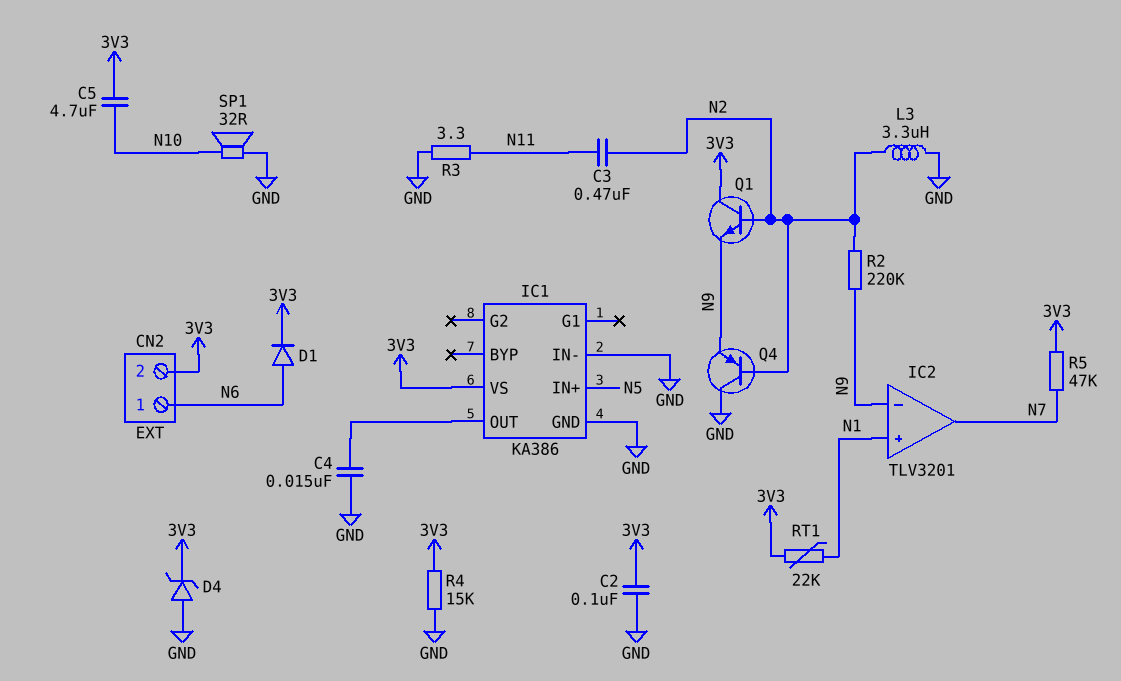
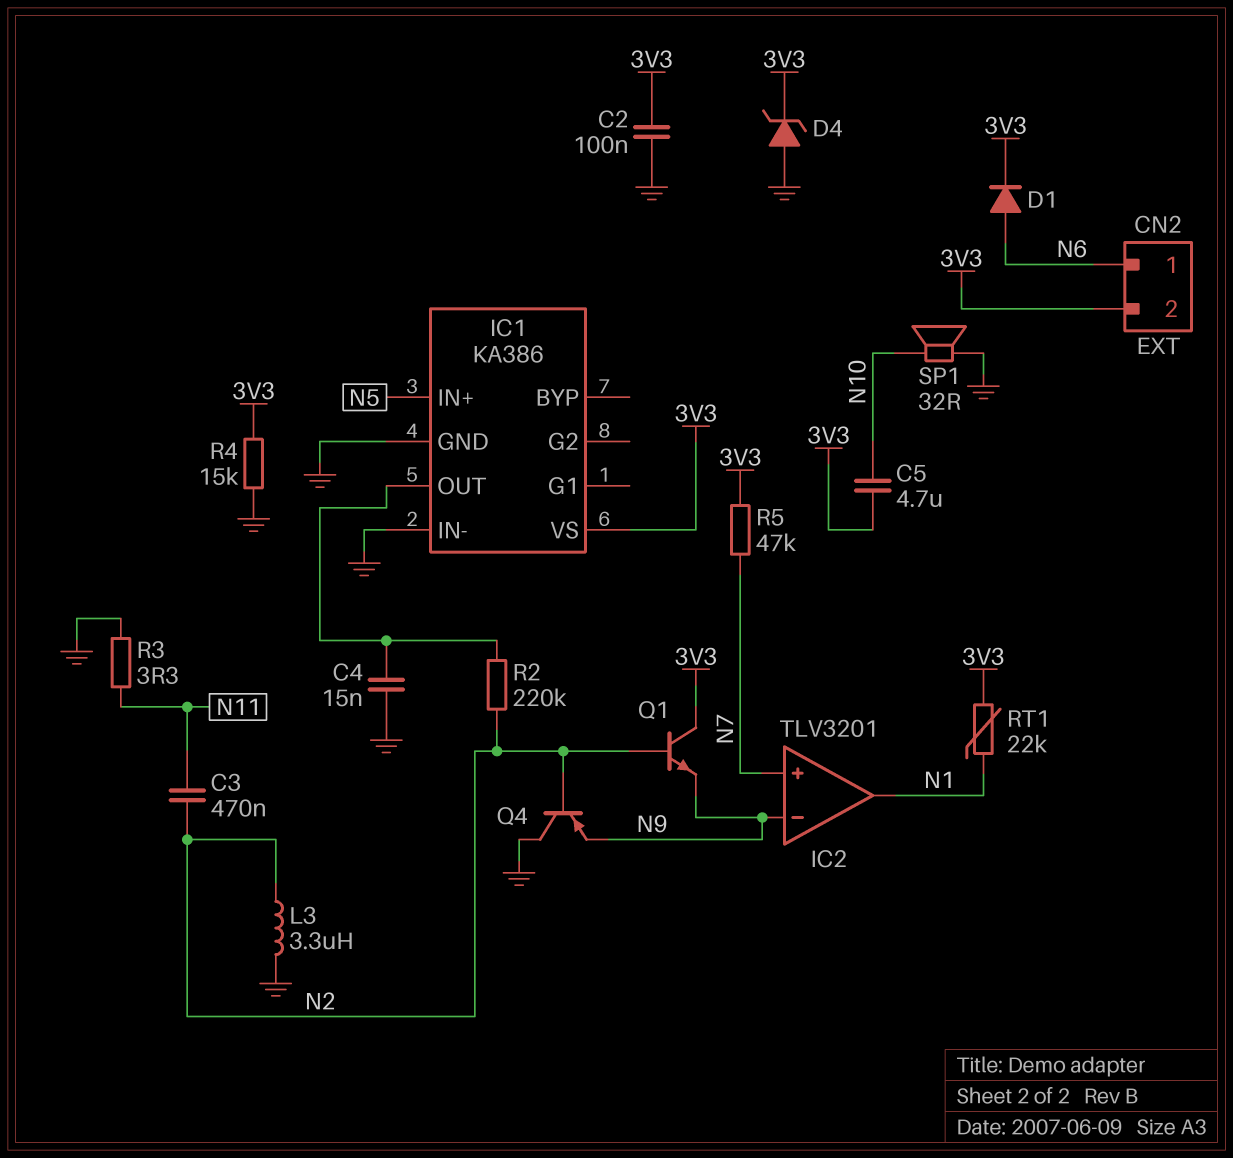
IC2 pin in+: N1 -> N7
IC2 pin out: N7 -> N1
R2: 220k (N2, N9) -> 220k (IC1/OUT, N2)

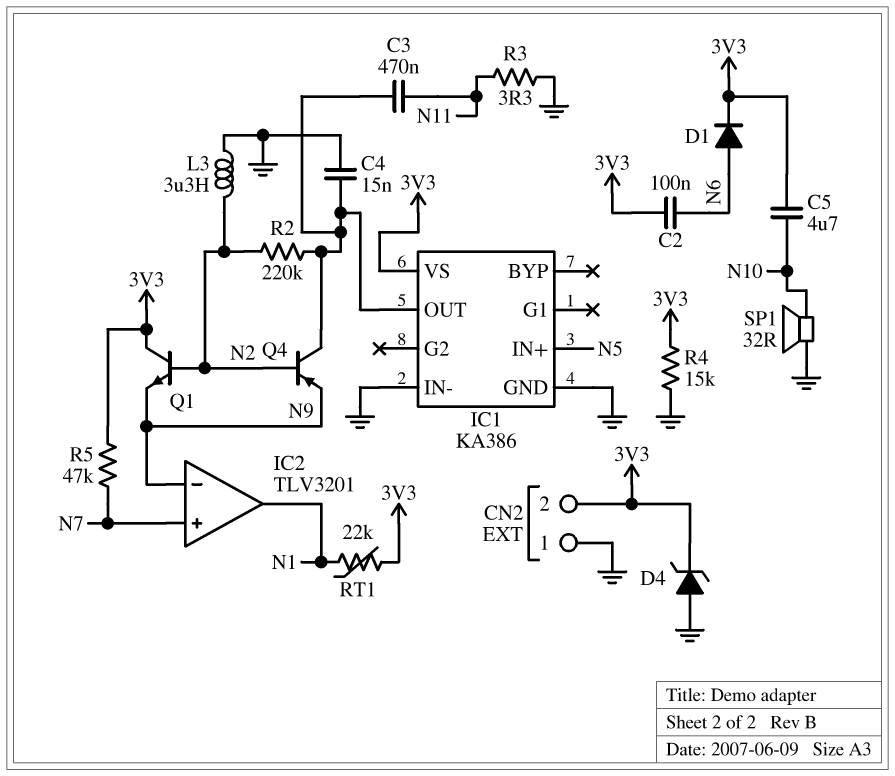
C2: 100nF (3V3, GND) -> 100nF (3V3, N6)
C3: 470nF (N2, N11) -> 470nF (IC1/OUT, N11)
CN2 pin 1: N6 -> GND
Q4: PNP (B N2, C GND, E N9) -> PNP (B N2, C IC1/OUT, E N9)

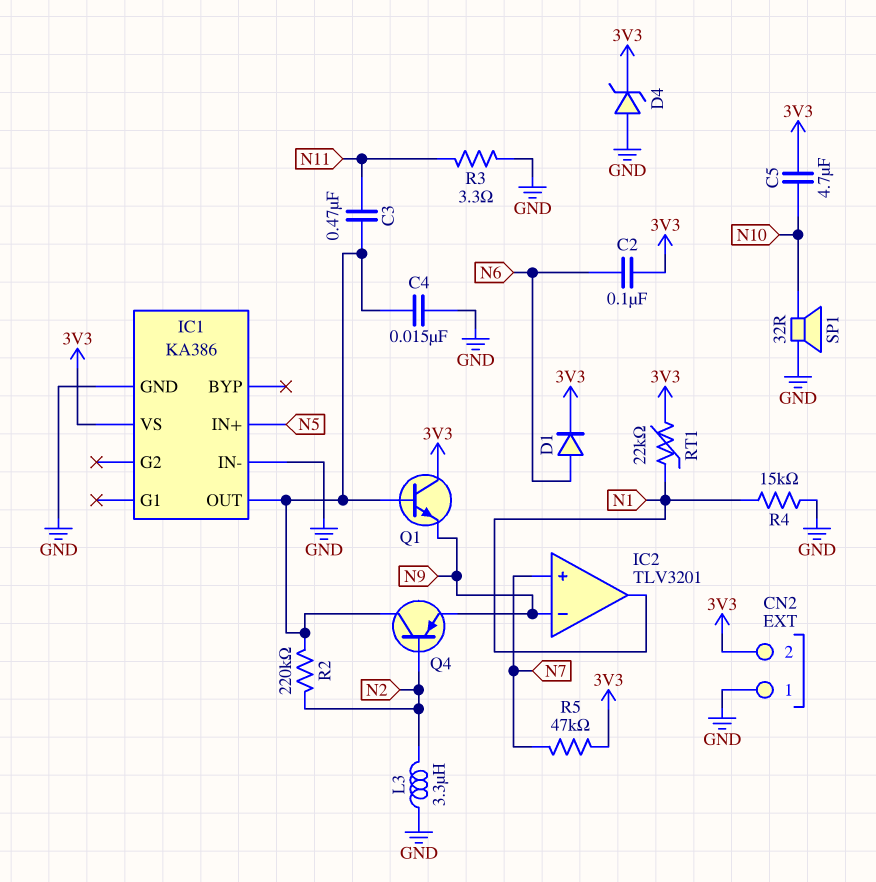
Q1: NPN (B N2, C 3V3, E N9) -> NPN (B IC1/OUT, C 3V3, E N9)
R4: 15k (3V3, GND) -> 15k (GND, N1)

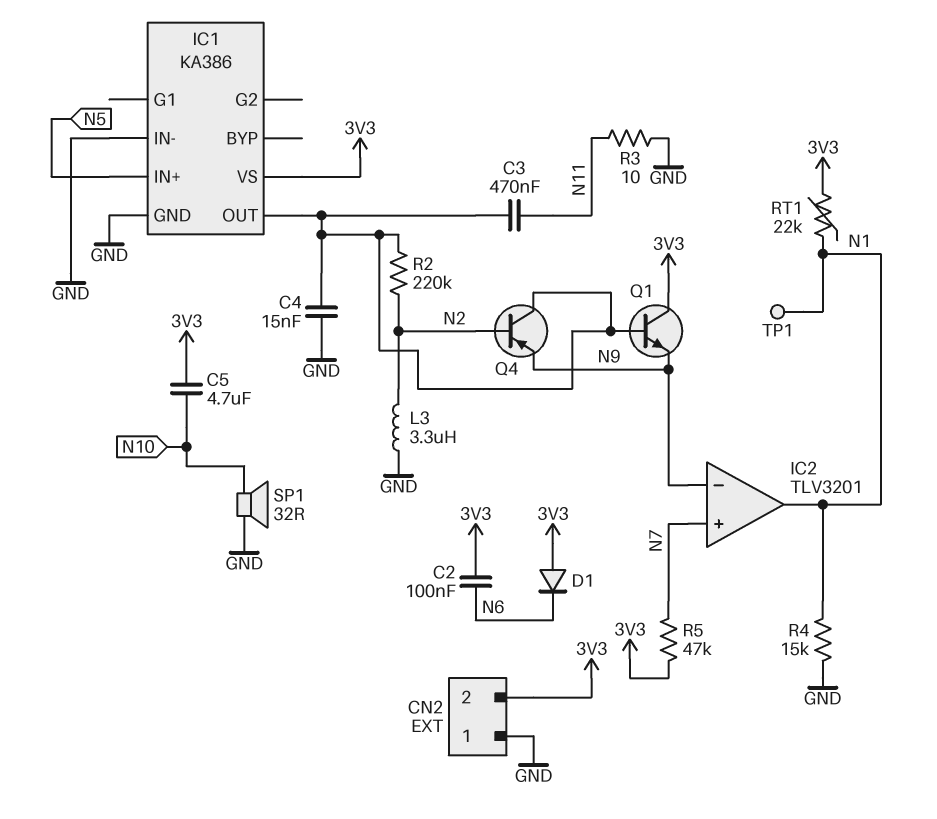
D1: diode (A N6, K 3V3) -> diode (A 3V3, K N6)
D4: zener (A GND, K 3V3) -> none
R3: 3.3 (GND, N11) -> 10 (GND, N11)
TP1: none -> test point (N1)

